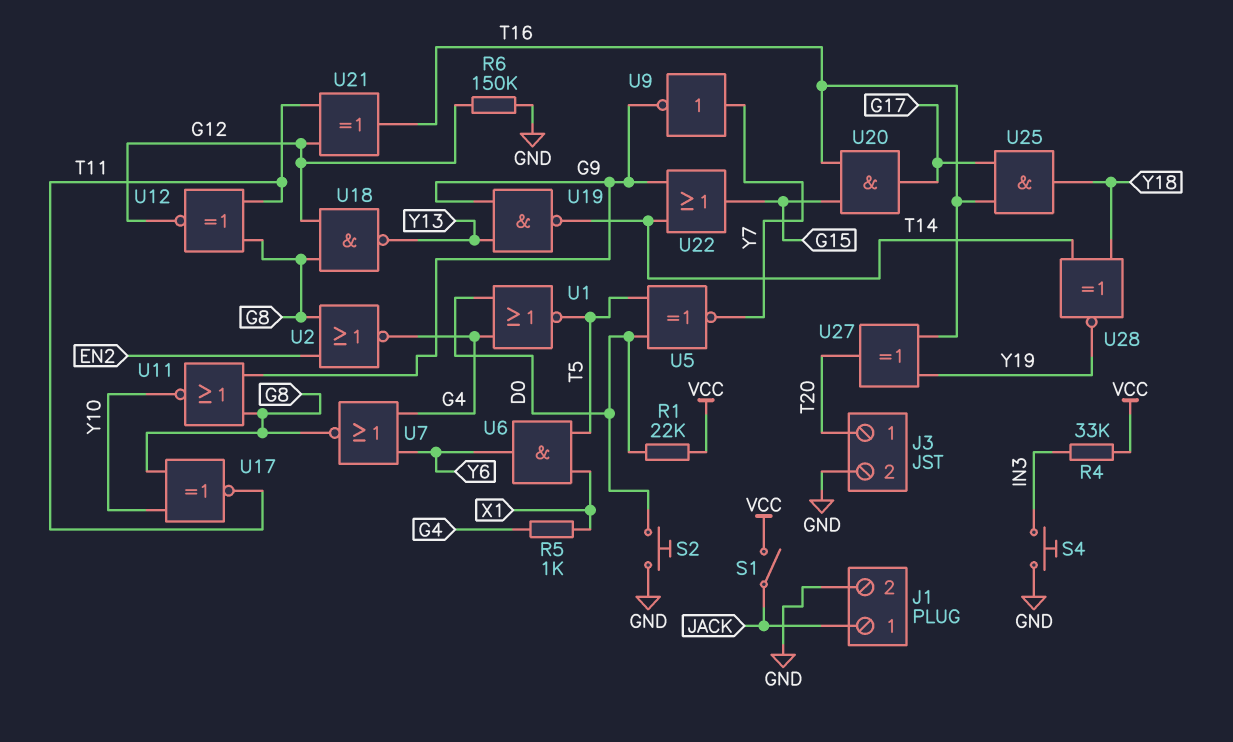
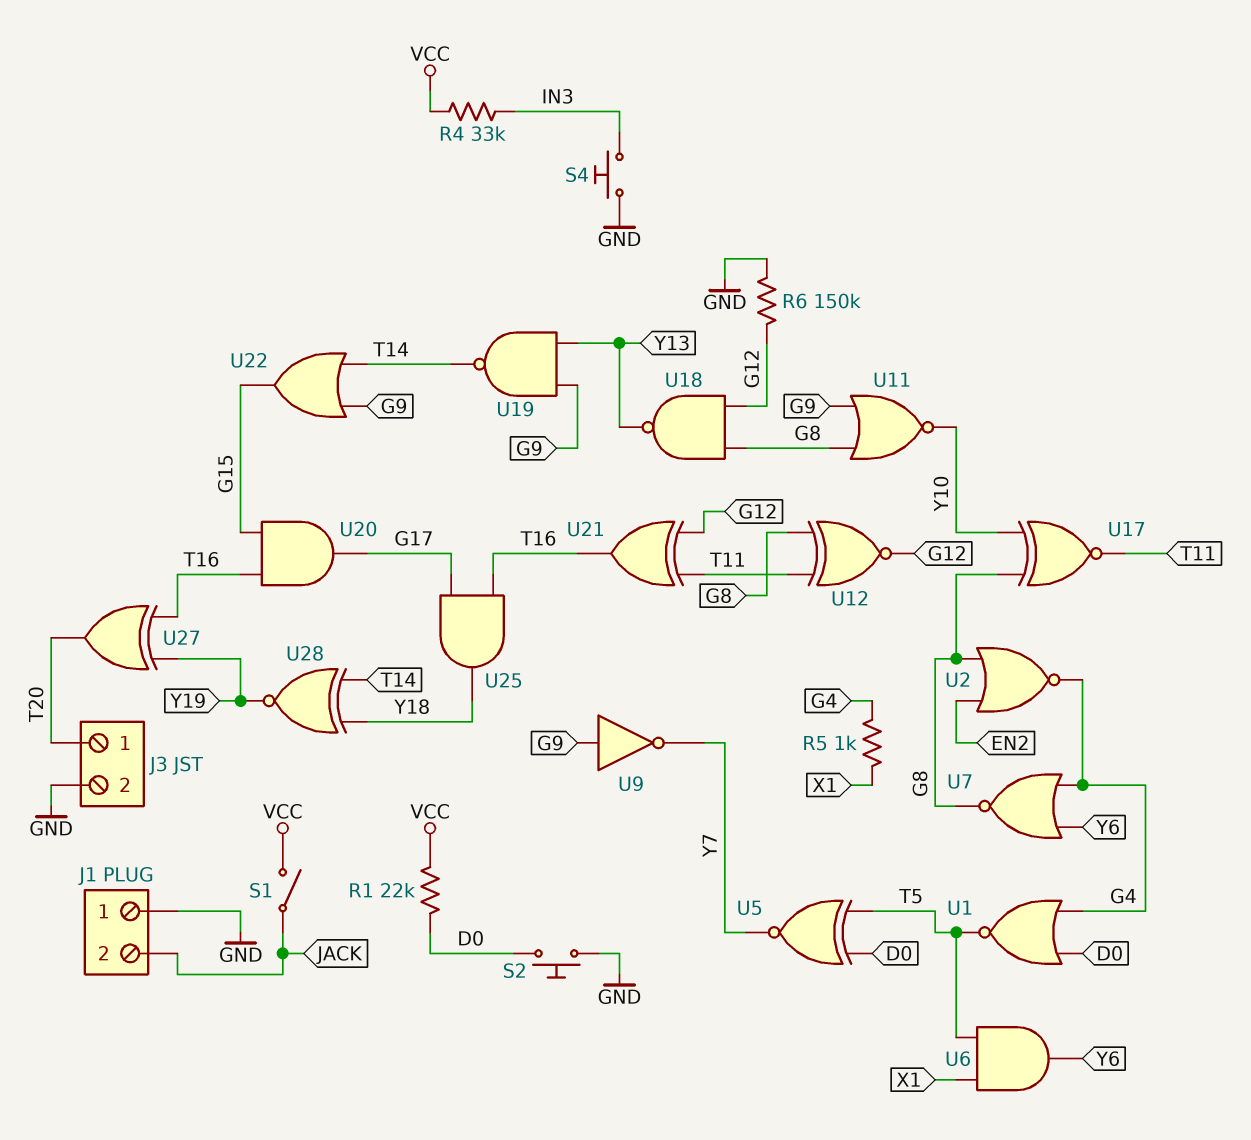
J1 pin 1: JACK -> GND
J1 pin 2: GND -> JACK
U9: NOT (in Y7, out G9) -> NOT (in G9, out Y7)

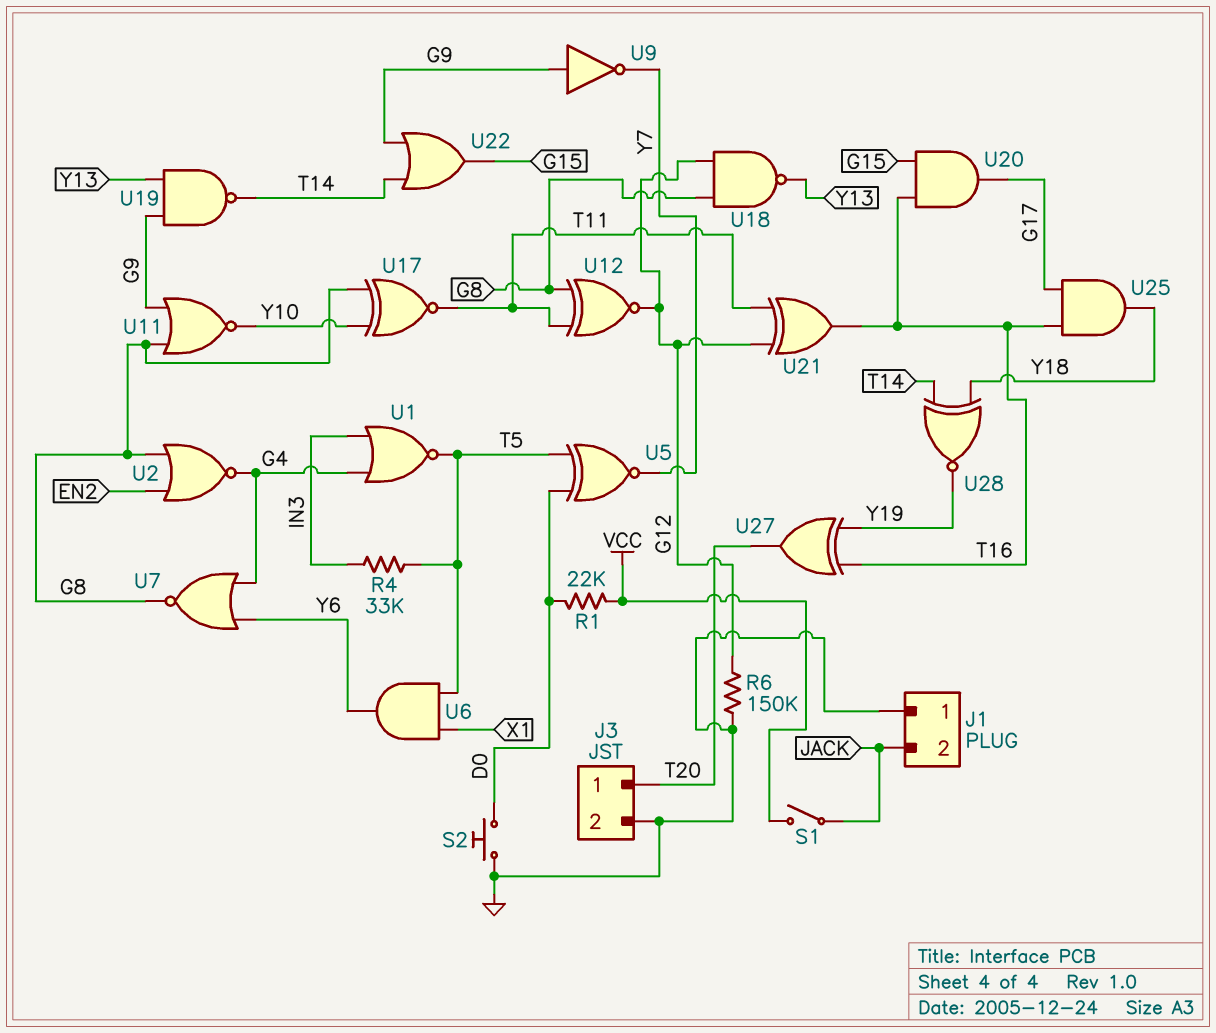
R4: 33k (IN3, VCC) -> 33k (IN3, T5)
R5: 1k (G4, X1) -> none
S4: button (GND, IN3) -> none
U1: NOR (in D0, in G4, out T5) -> NOR (in G4, in IN3, out T5)

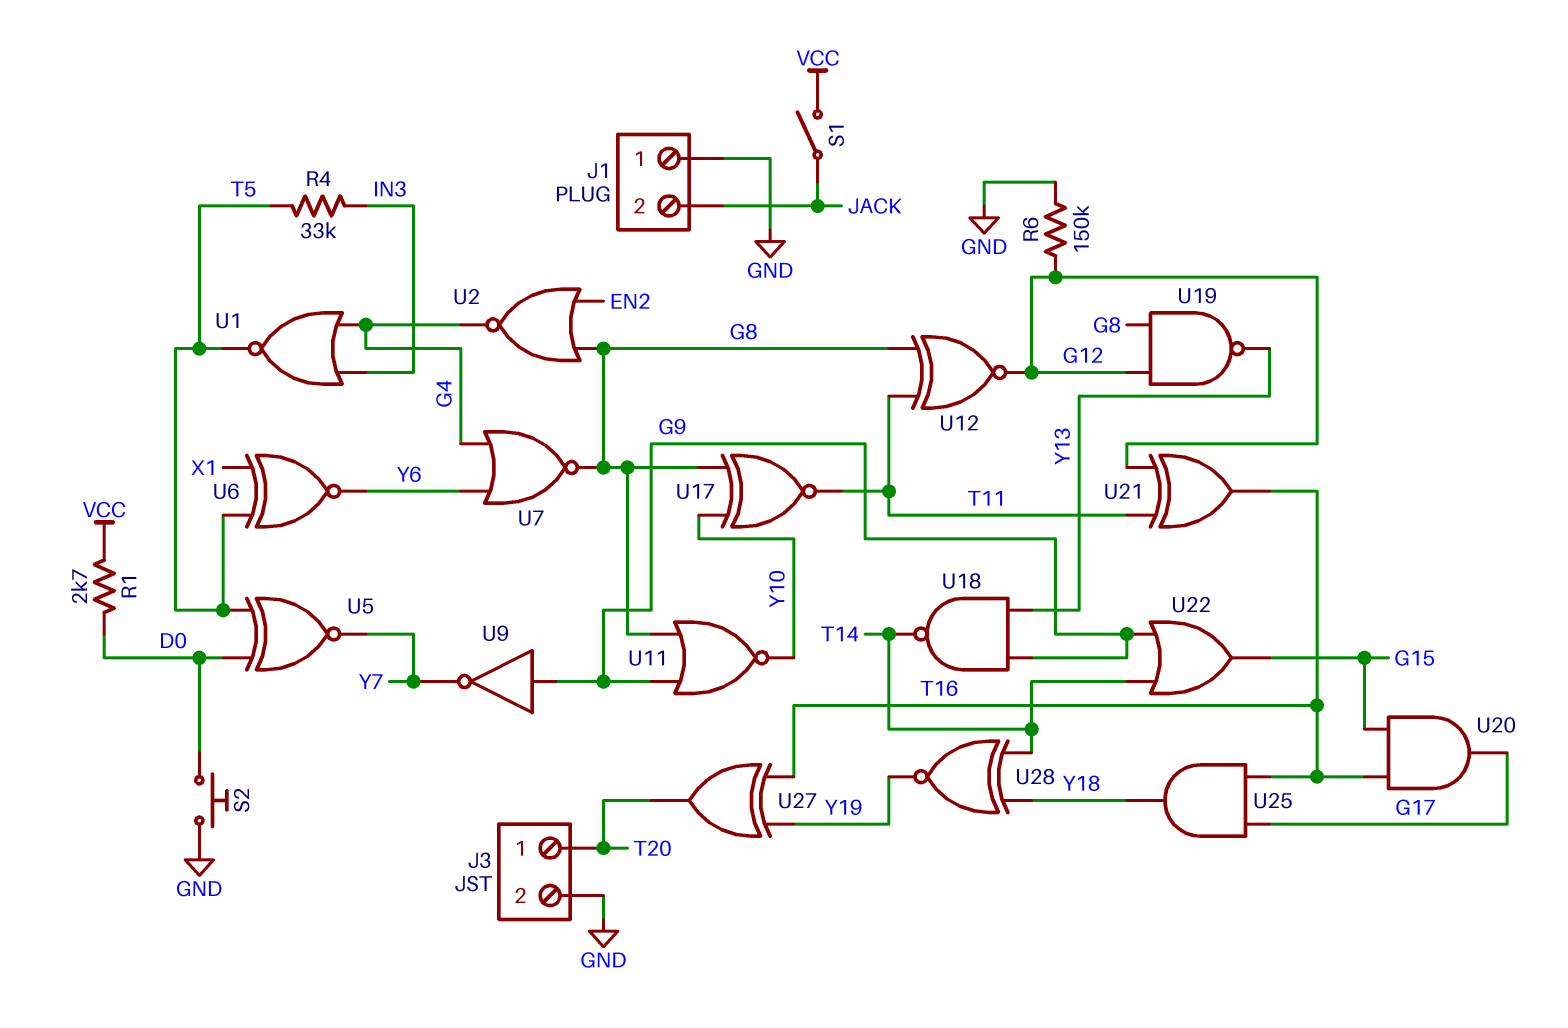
R1: 22k (D0, VCC) -> 2.7k (D0, VCC)
U6: AND (in T5, in X1, out Y6) -> XNOR (in T5, in X1, out Y6)
U18: NAND (in G8, in G12, out Y13) -> NAND (in G9, in Y13, out T14)
U19: NAND (in G9, in Y13, out T14) -> NAND (in G8, in G12, out Y13)

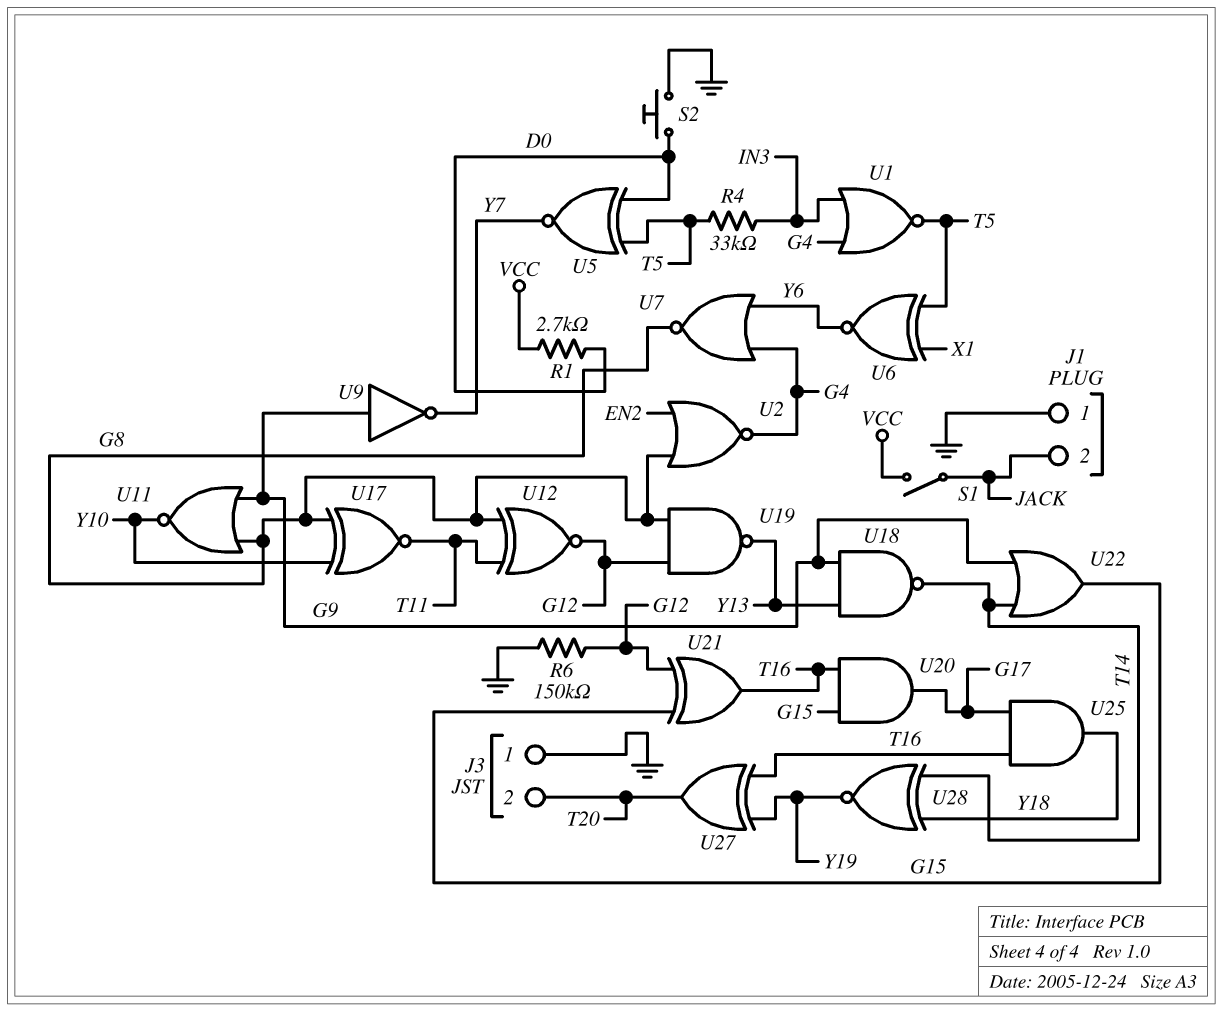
J3 pin 1: T20 -> GND
J3 pin 2: GND -> T20
U21: XOR (in G12, in T11, out T16) -> XOR (in G12, in G15, out T16)

